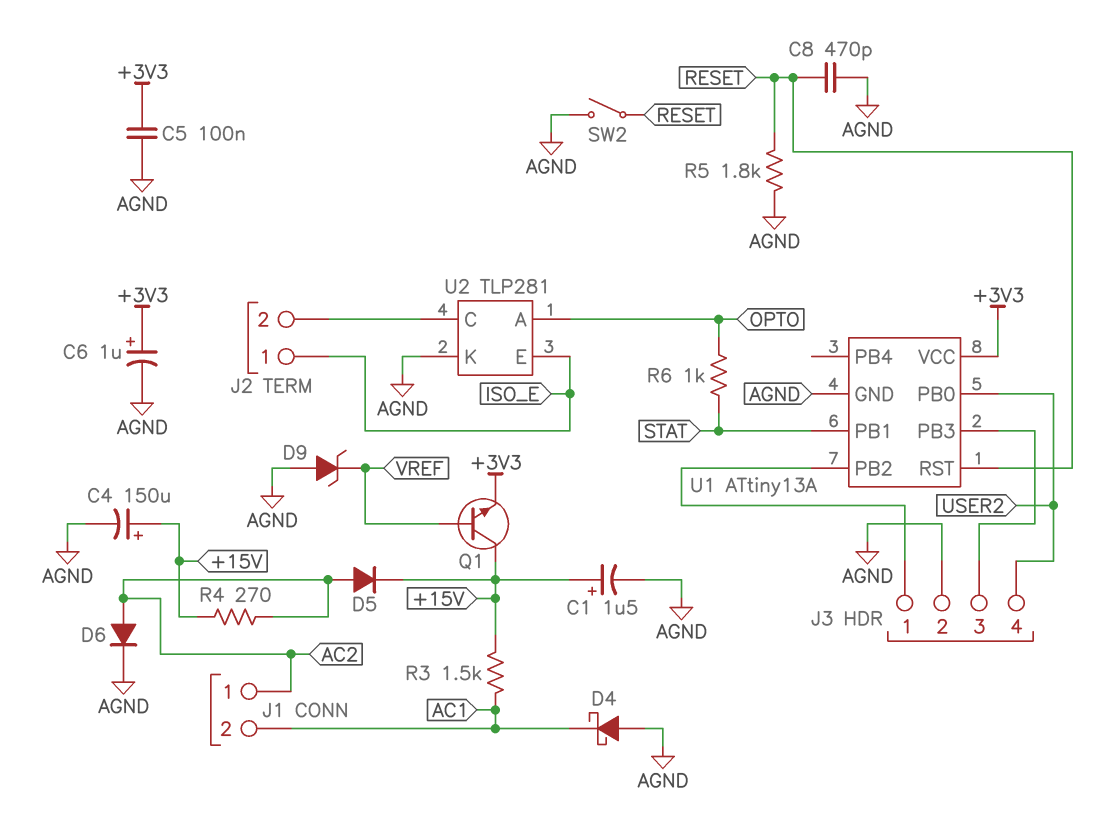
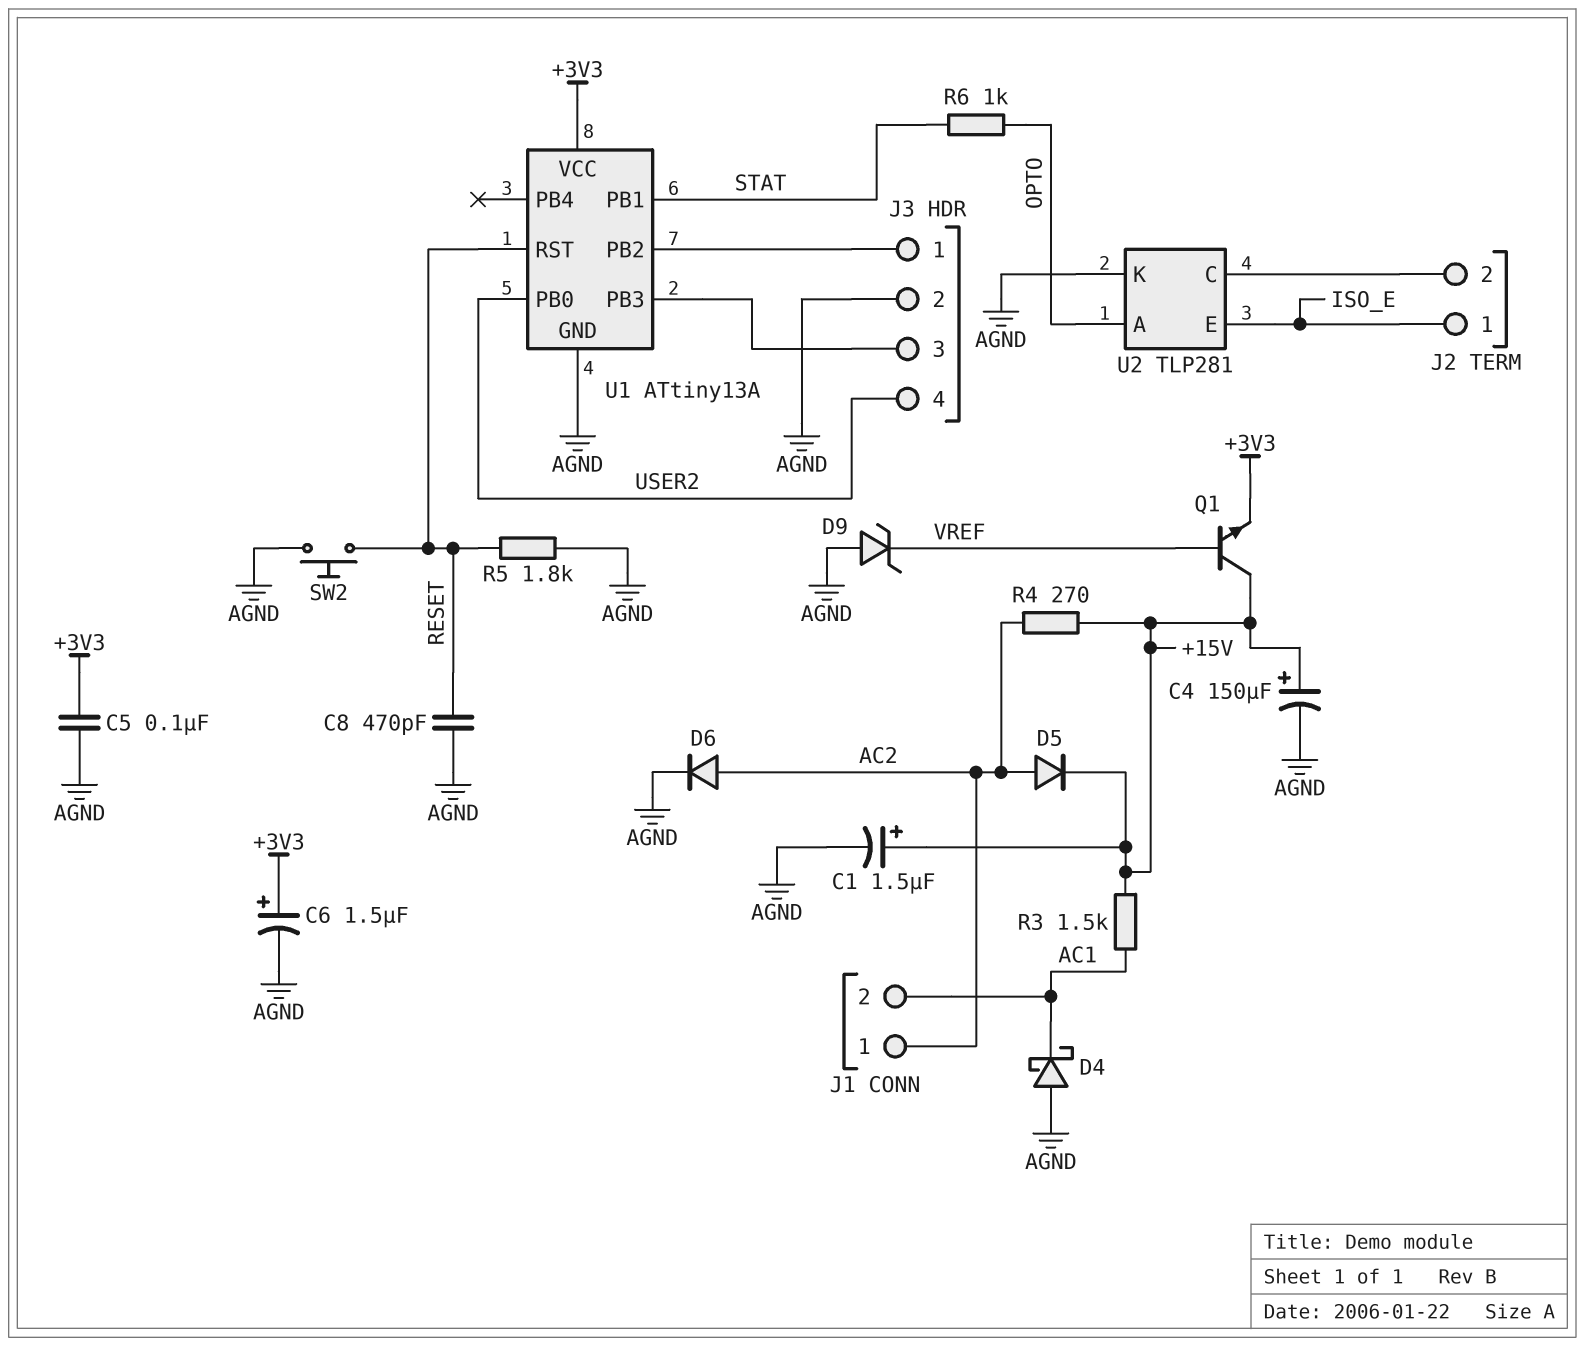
C6: 1uF (plus +3V3, minus AGND) -> 1.5uF (plus +3V3, minus AGND)
SW2: switch (AGND, RESET) -> button (AGND, RESET)

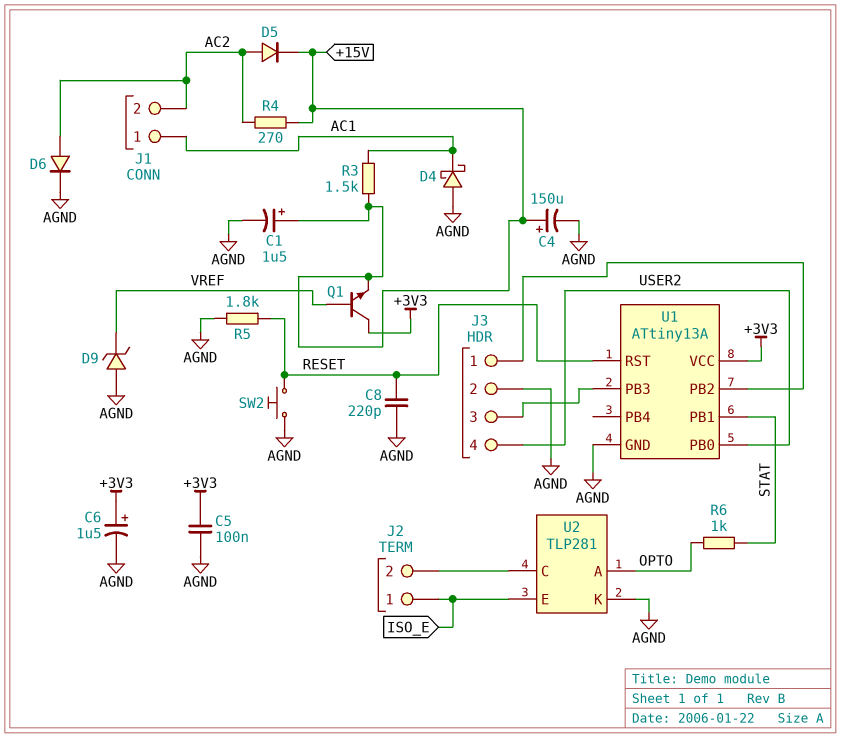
C8: 470pF (AGND, RESET) -> 220pF (AGND, RESET)
J1 pin 1: AC2 -> AC1
J1 pin 2: AC1 -> AC2
Q1: NPN (B VREF, C +15V, E +3V3) -> NPN (B VREF, C +3V3, E +15V)

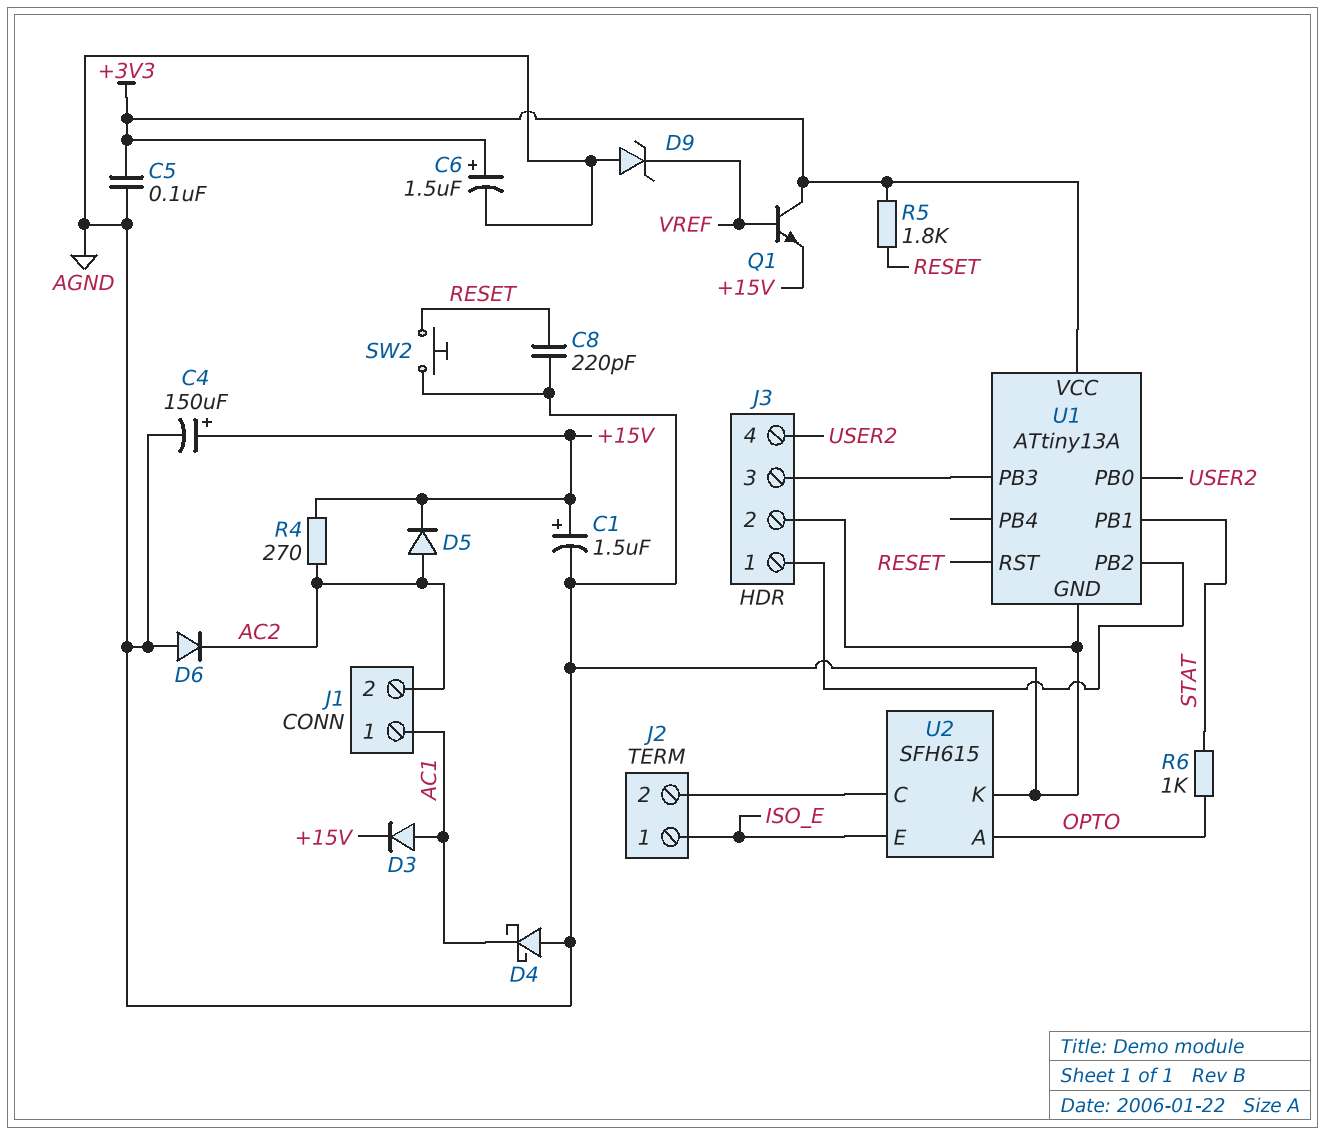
D3: none -> diode (A AC1, K +15V)
D6: diode (A AC2, K AGND) -> diode (A AGND, K AC2)
R3: 1.5k (+15V, AC1) -> none
R5: 1.8k (AGND, RESET) -> 1.8k (+3V3, RESET)
U2: TLP281 -> SFH615

